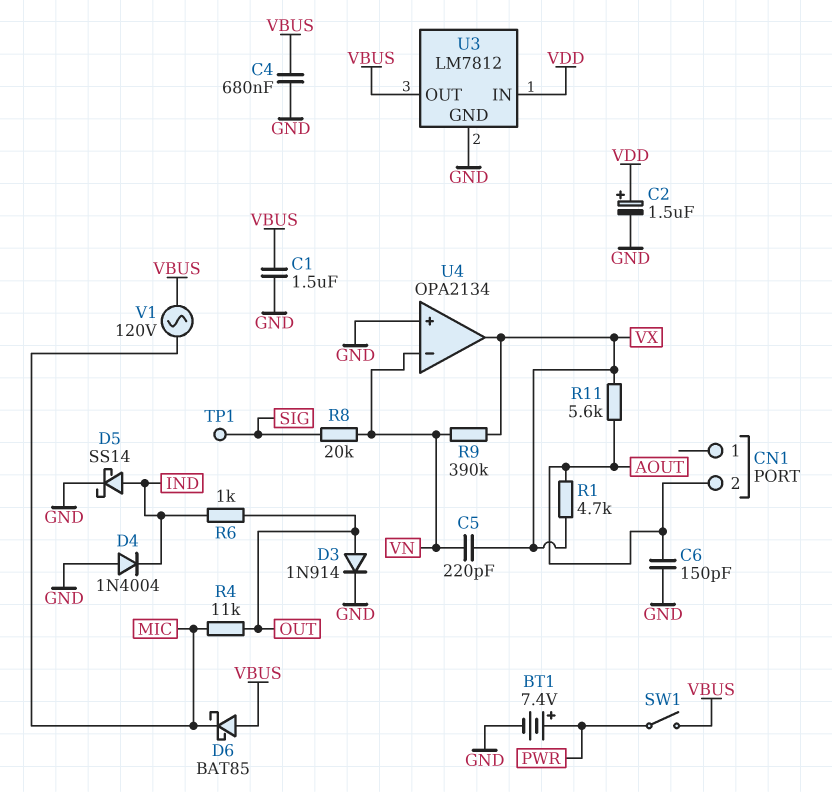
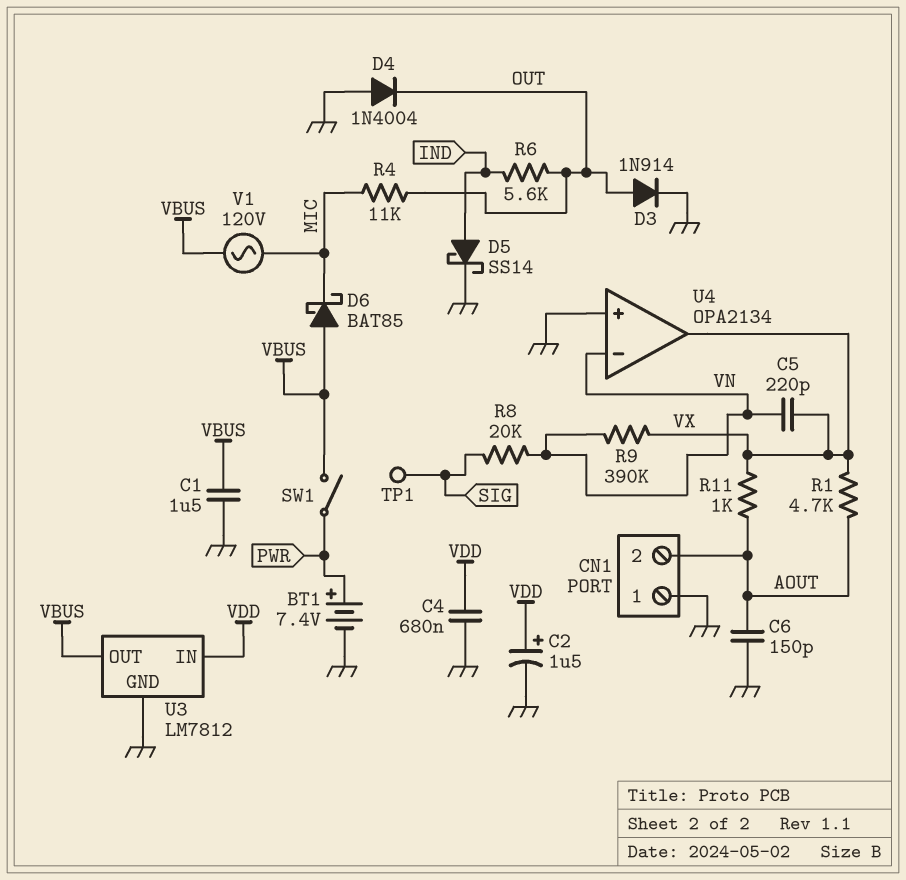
C4: 680nF (GND, VBUS) -> 680nF (GND, VDD)
CN1 pin 1: none -> GND
D4: diode 1N4004 (A GND, K IND) -> diode 1N4004 (A GND, K OUT)
R6: 1k (IND, OUT) -> 5.6k (IND, OUT)
R11: 5.6k (AOUT, VX) -> 1k (AOUT, VX)

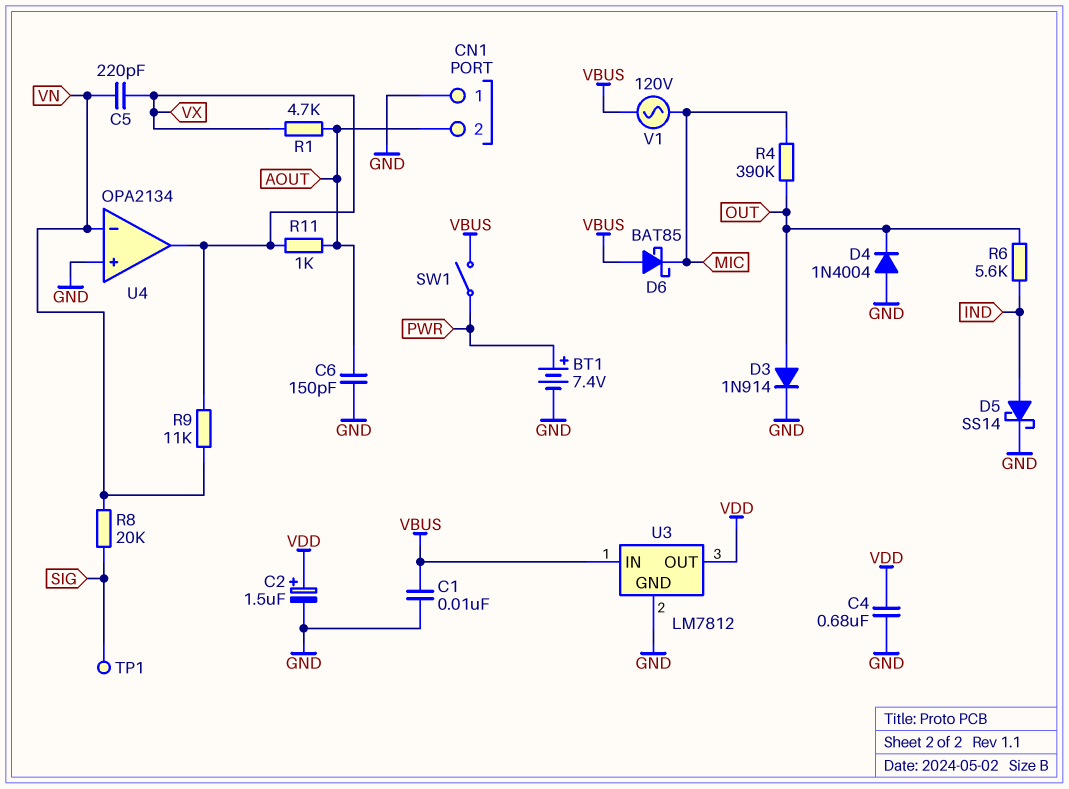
C1: 1.5uF (GND, VBUS) -> 10nF (GND, VBUS)
R4: 11k (MIC, OUT) -> 390k (MIC, OUT)
R9: 390k (VN, VX) -> 11k (VN, VX)
U3 pin IN: VDD -> VBUS
U3 pin OUT: VBUS -> VDD

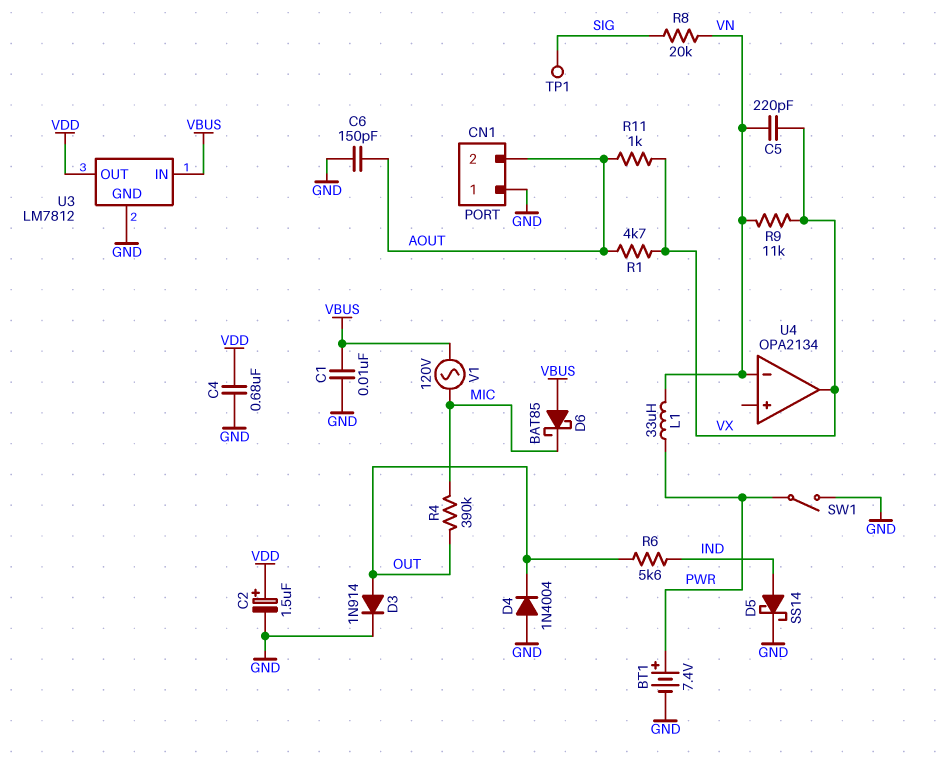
L1: none -> 33uH (PWR, VN)
SW1: switch (PWR, VBUS) -> switch (GND, PWR)
U4 pin in+: GND -> none

